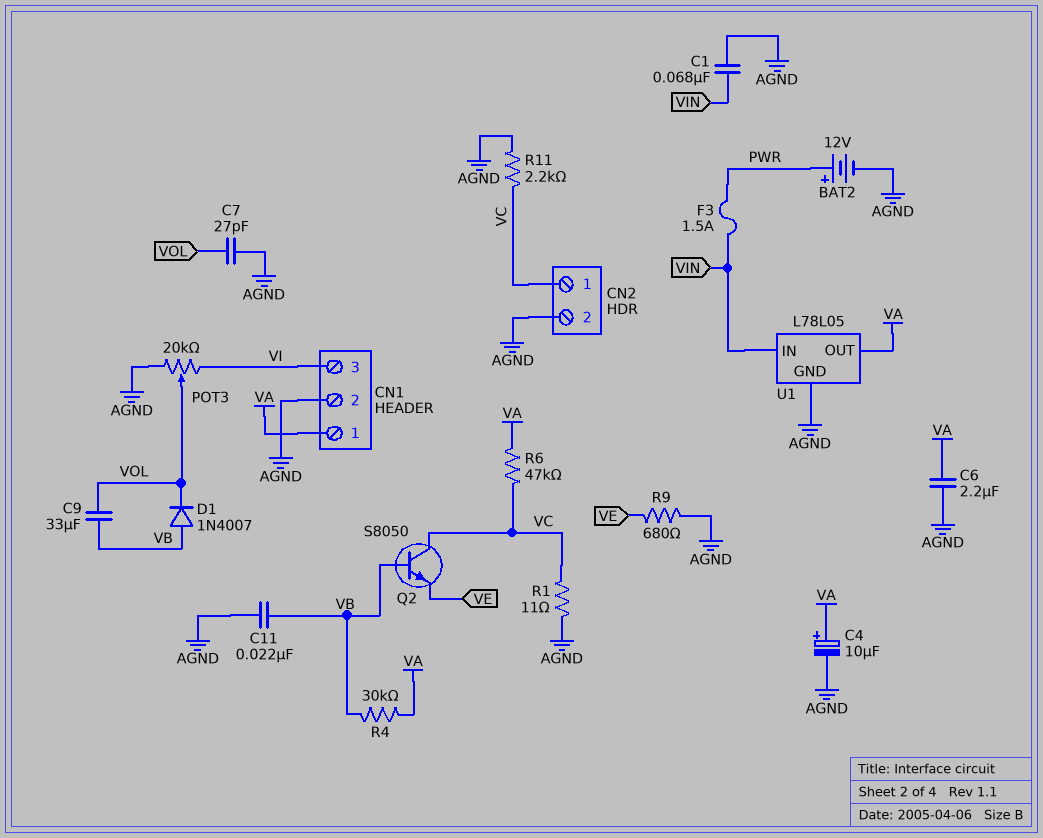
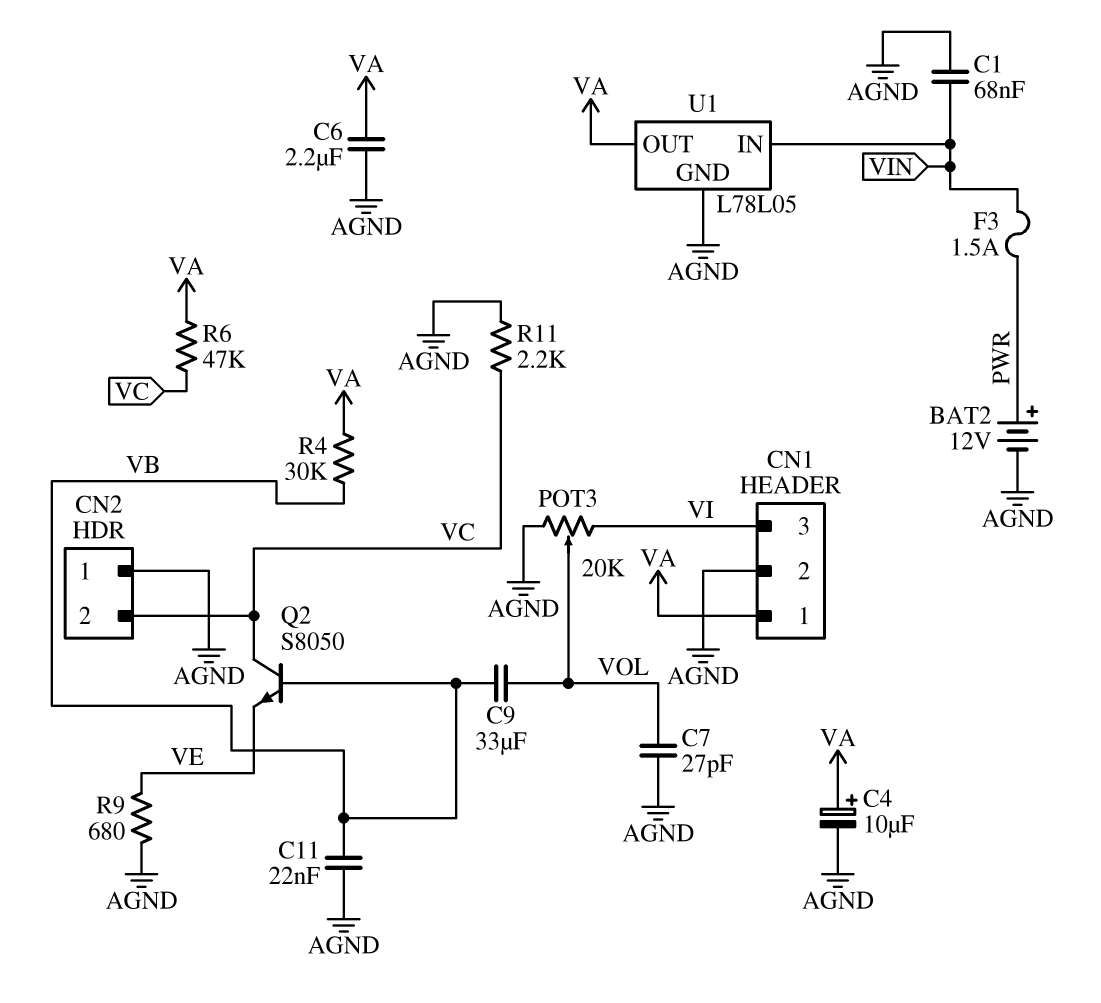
CN2 pin 1: VC -> AGND
CN2 pin 2: AGND -> VC
D1: diode 1N4007 (A VB, K VOL) -> none
R1: 11 (AGND, VC) -> none

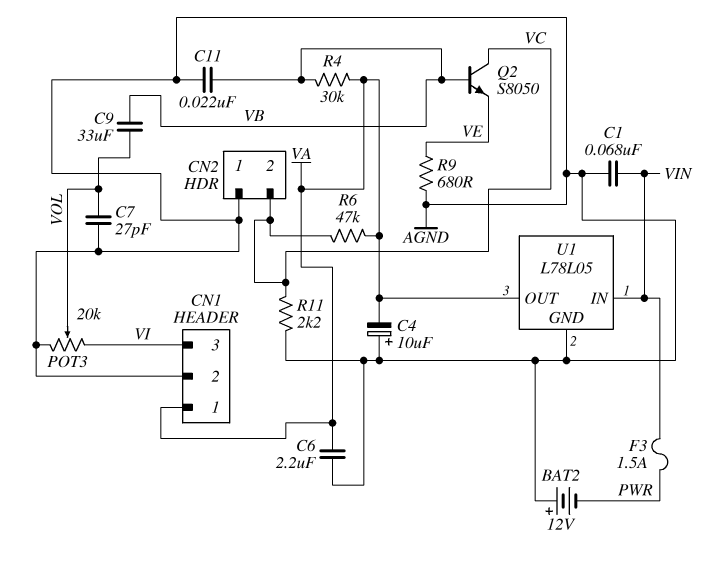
BAT2: 12V (plus PWR, minus AGND) -> 12V (plus AGND, minus PWR)
C4: 10uF (plus VA, minus AGND) -> 10uF (plus AGND, minus VA)

